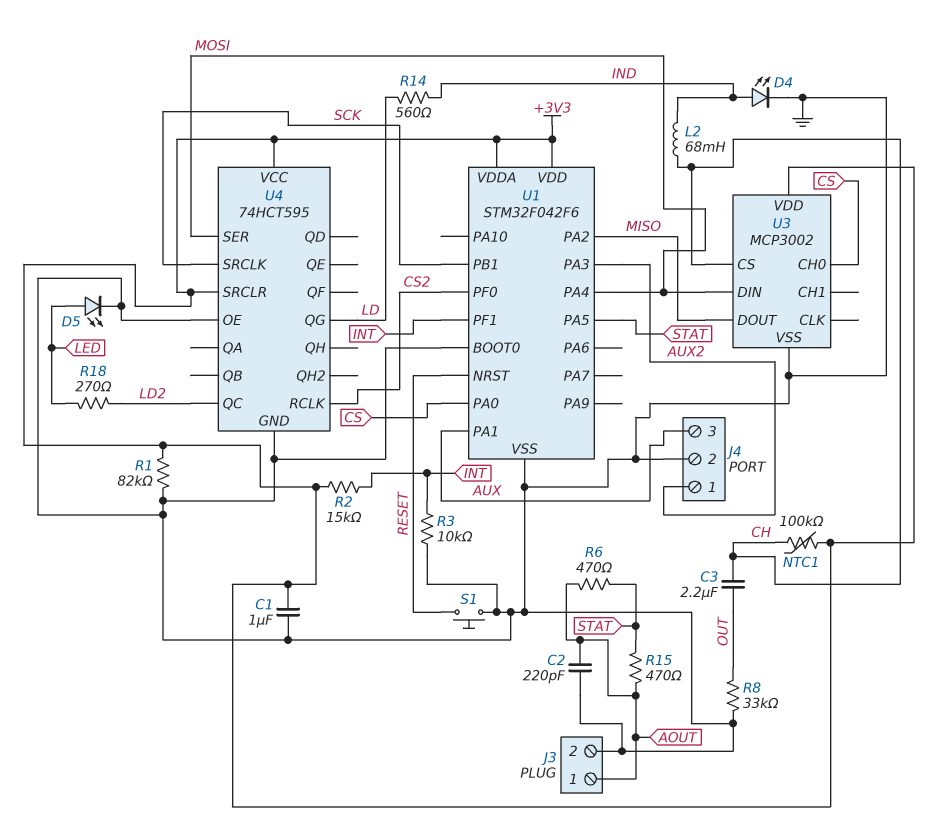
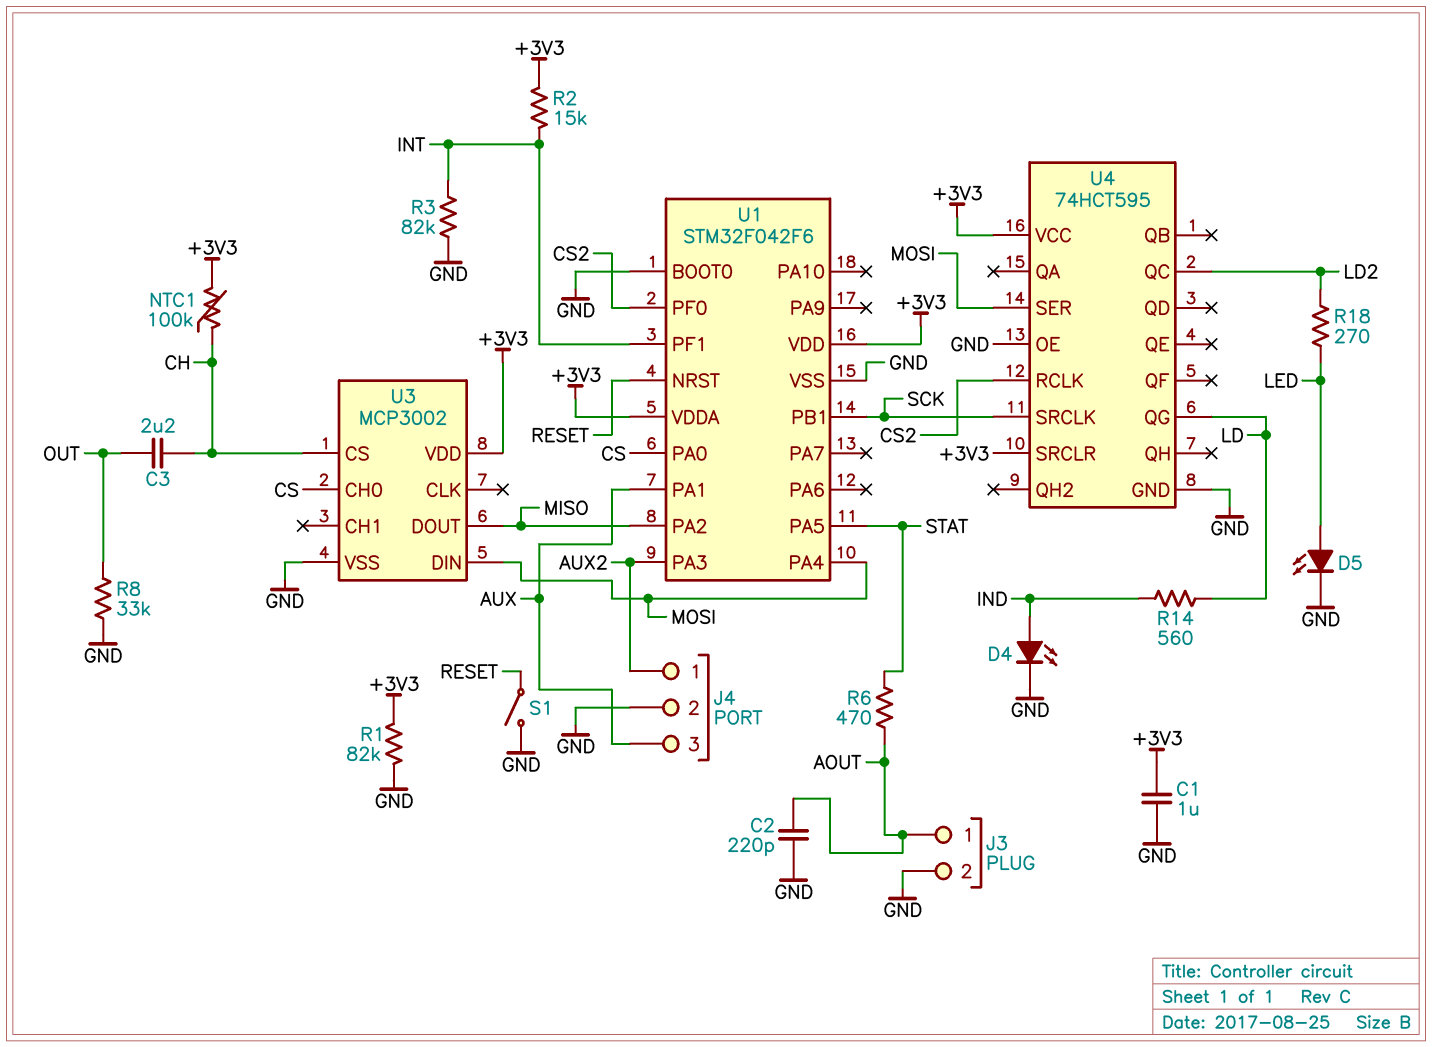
L2: 68mH (CH, IND) -> none
R3: 10k (GND, INT) -> 82k (GND, INT)
R15: 470 (AOUT, STAT) -> none
S1: button (GND, RESET) -> switch (GND, RESET)

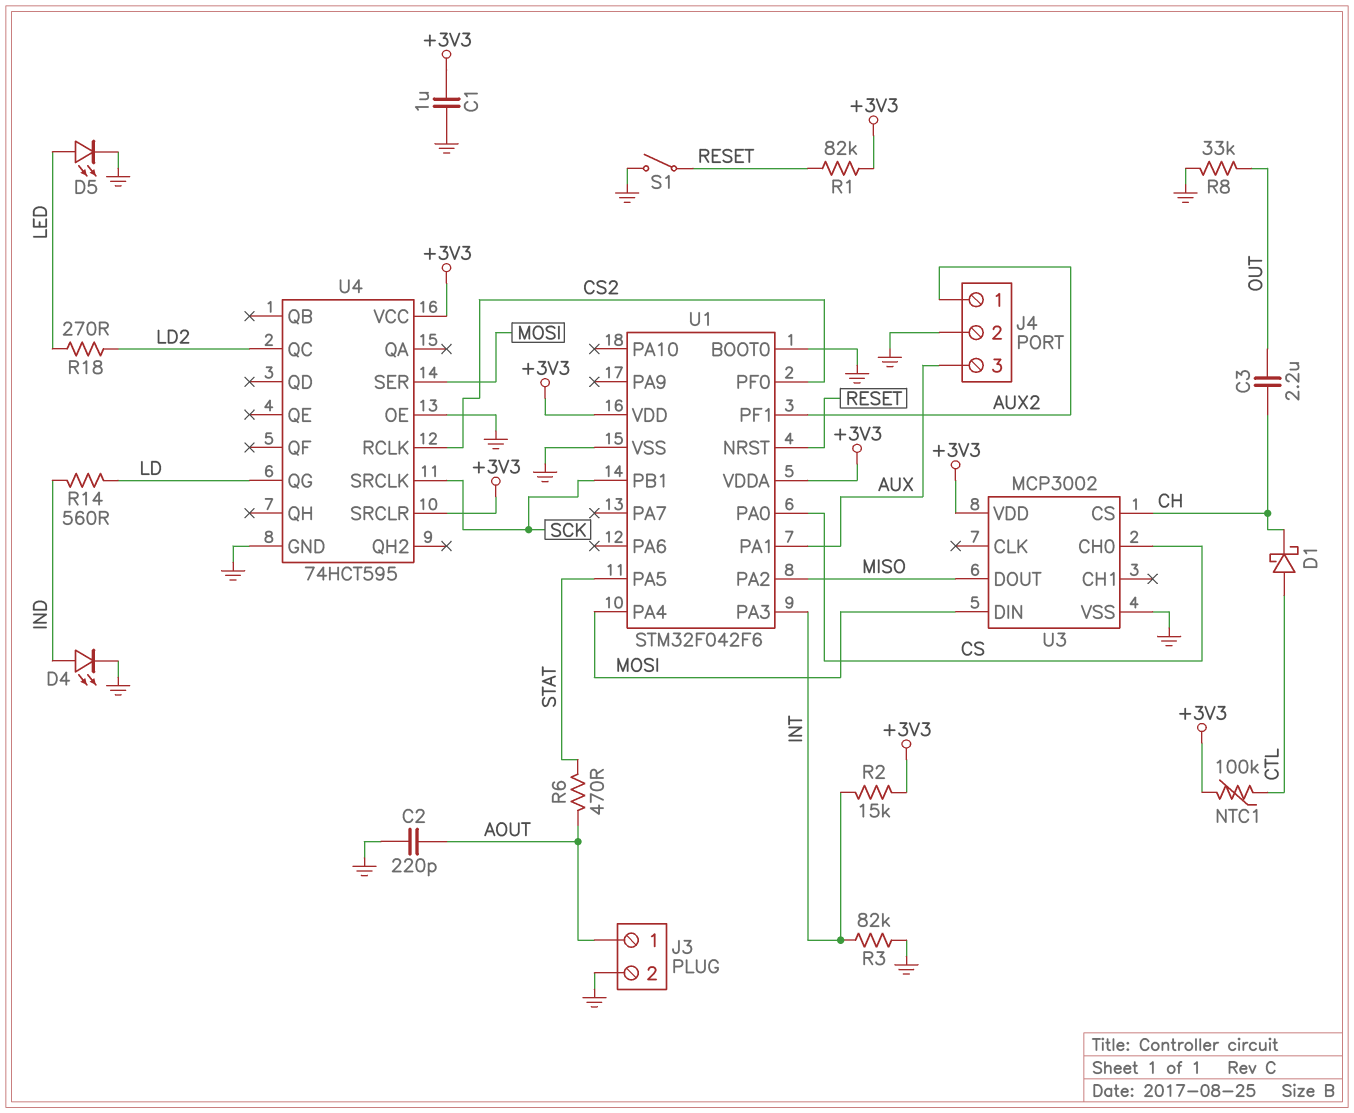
D1: none -> schottky (A CTL, K CH)
NTC1: 100k (+3V3, CH) -> 100k (+3V3, CTL)
R1: 82k (+3V3, GND) -> 82k (+3V3, RESET)
U1 pin PA3: AUX2 -> INT
U1 pin PF1: INT -> AUX2

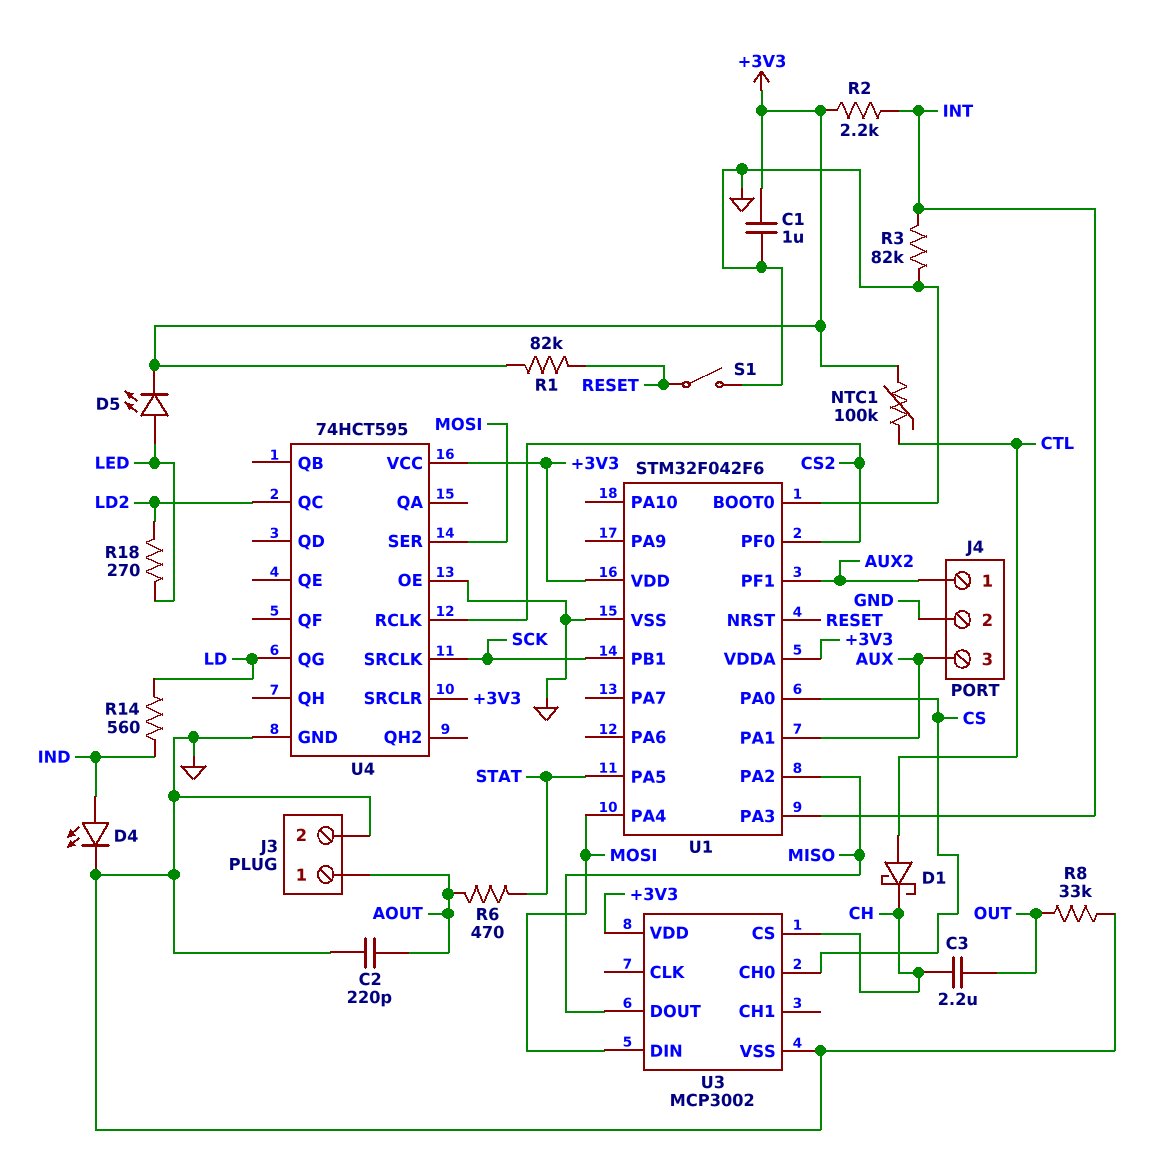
D5: LED (A LED, K GND) -> LED (A LED, K +3V3)
R2: 15k (+3V3, INT) -> 2.2k (+3V3, INT)

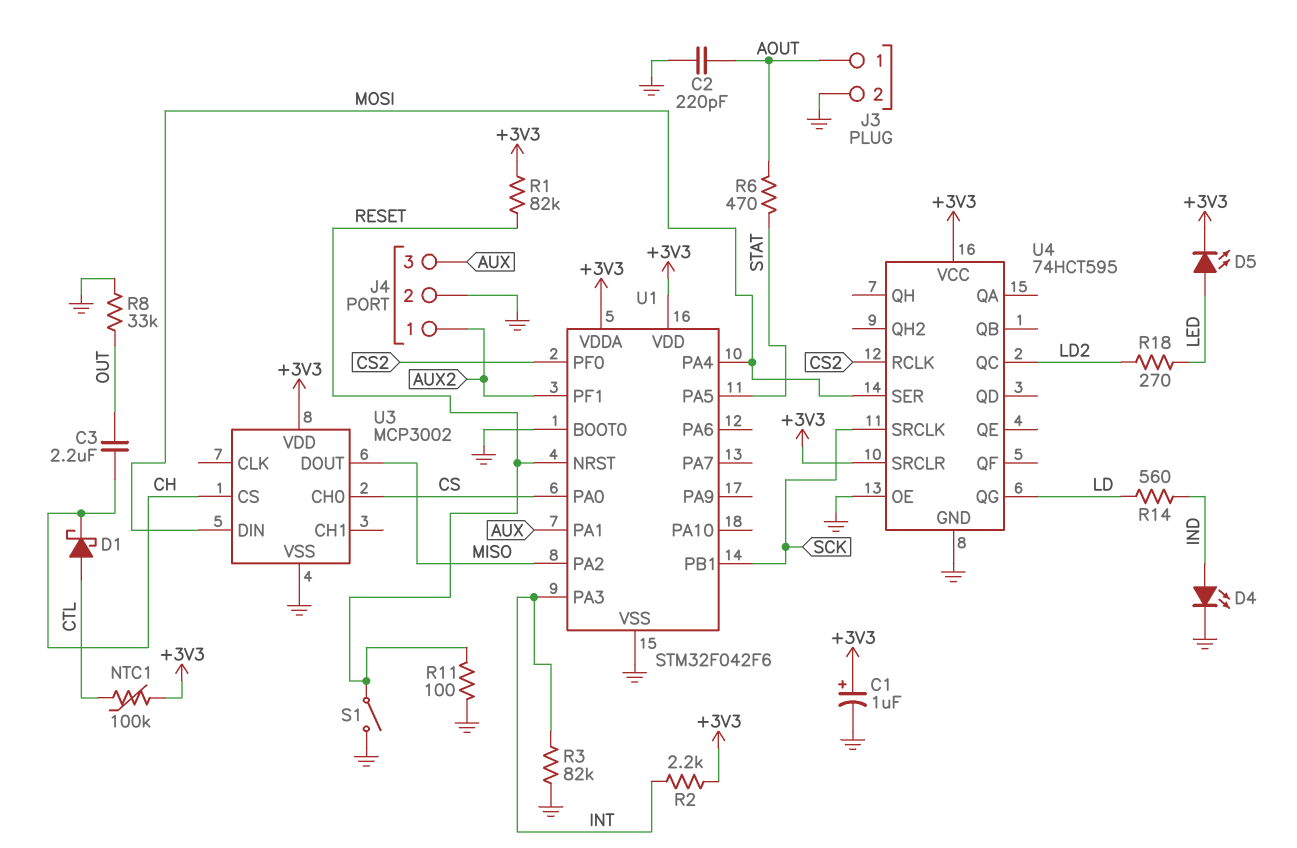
C1: 1uF (+3V3, GND) -> 1uF (plus +3V3, minus GND)
R11: none -> 100 (GND, RESET)

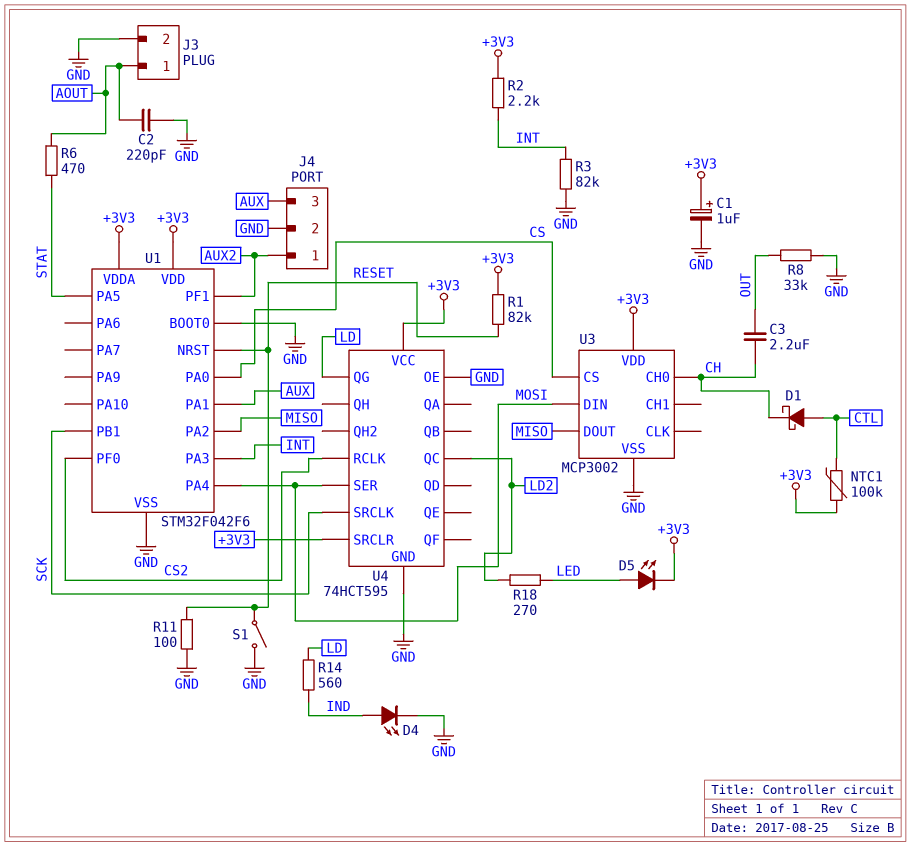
U3 pin CH0: CS -> CH
U3 pin CS: CH -> CS

